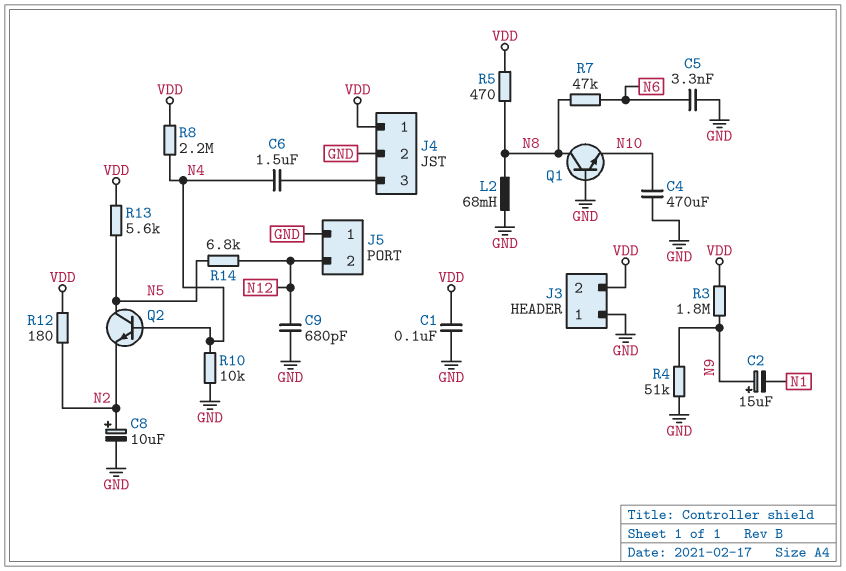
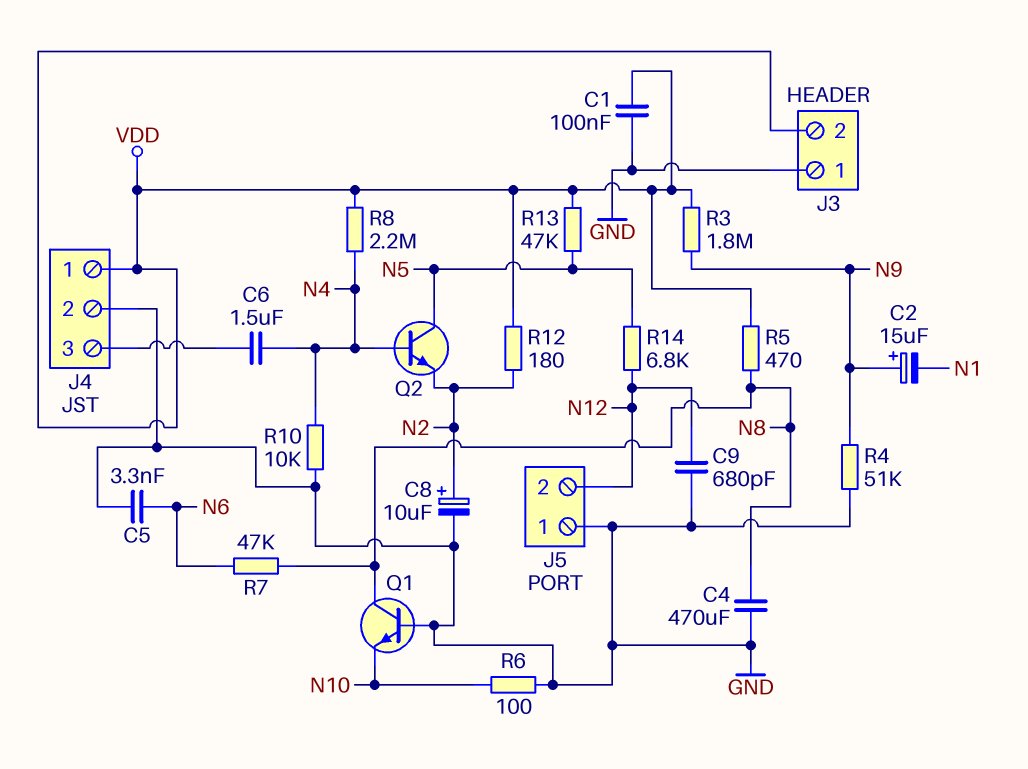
C4: 470uF (GND, N10) -> 470uF (GND, N8)
L2: 68mH (GND, N8) -> none
R6: none -> 100 (GND, N10)
R13: 5.6k (N5, VDD) -> 47k (N5, VDD)

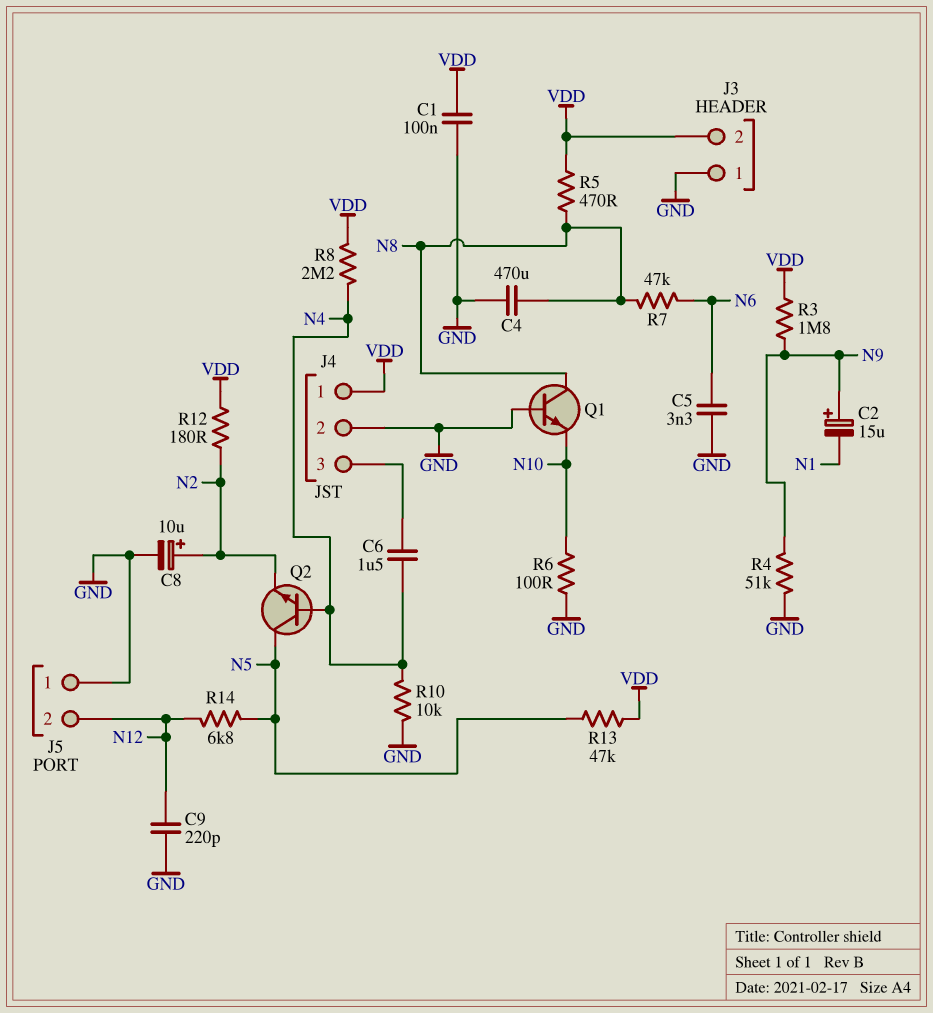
C9: 680pF (GND, N12) -> 220pF (GND, N12)

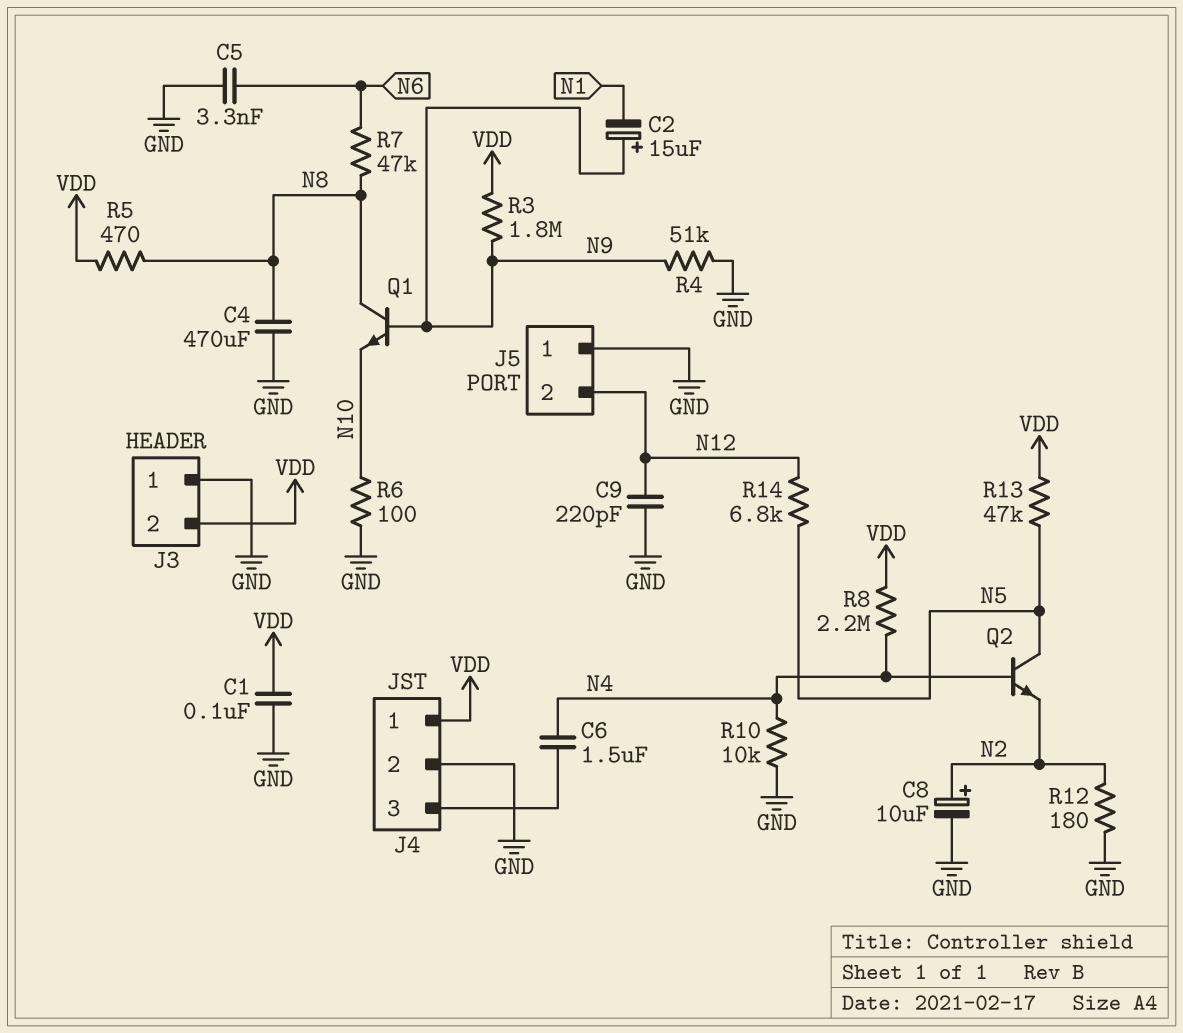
Q1: NPN (B GND, C N8, E N10) -> NPN (B N9, C N8, E N10)
R12: 180 (N2, VDD) -> 180 (GND, N2)

